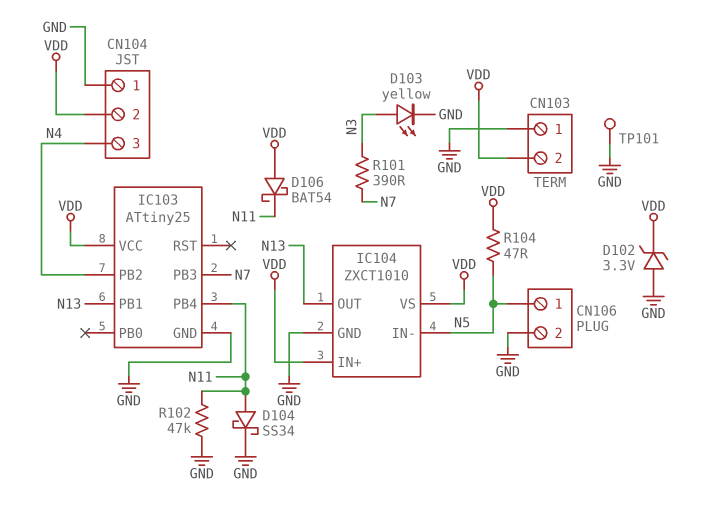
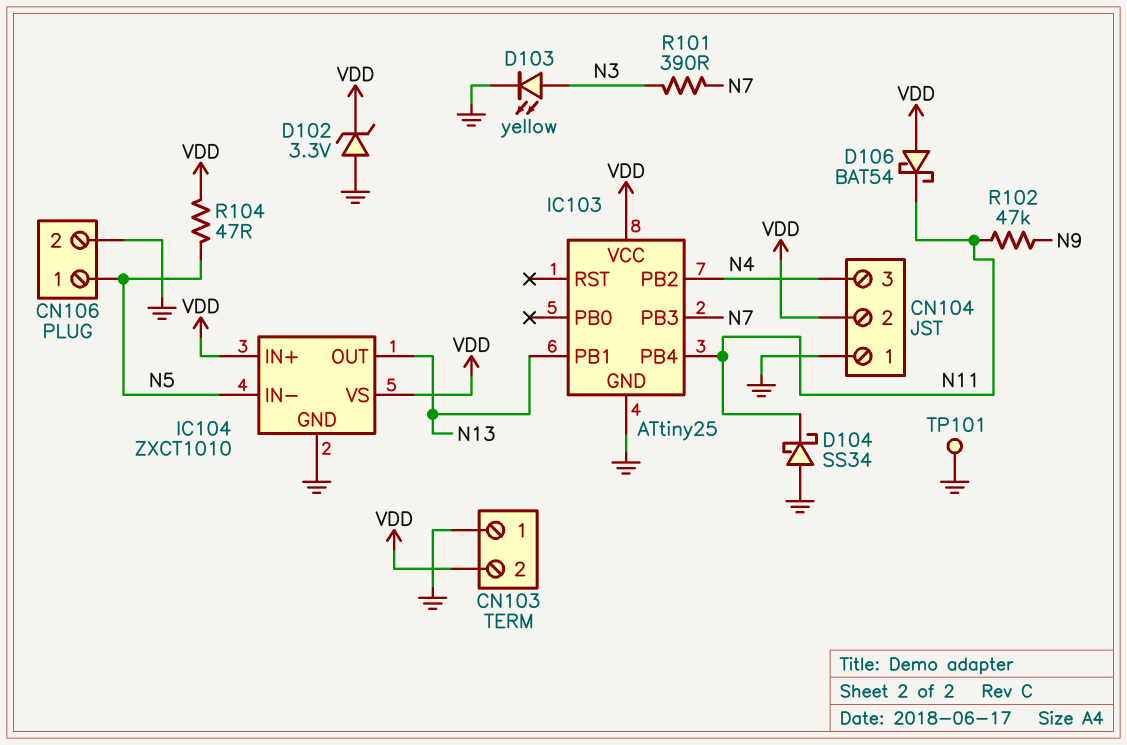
D104: schottky SS34 (A N11, K GND) -> schottky SS34 (A GND, K N11)
R102: 47k (GND, N11) -> 47k (N9, N11)

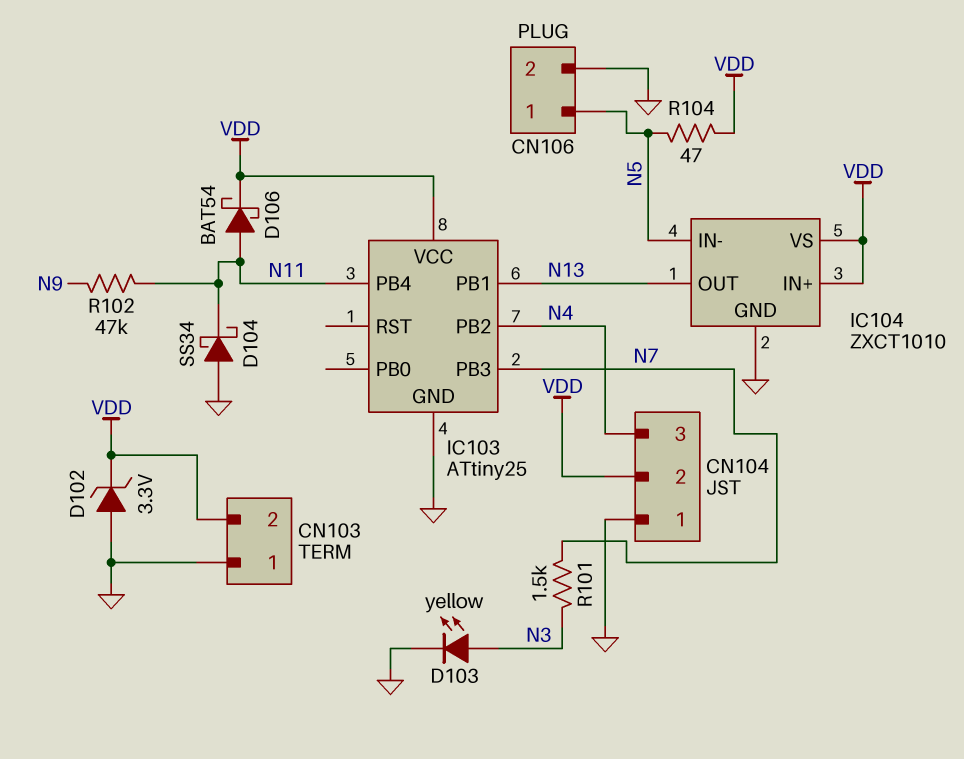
D106: schottky BAT54 (A VDD, K N11) -> schottky BAT54 (A N11, K VDD)
R101: 390 (N3, N7) -> 1.5k (N3, N7)
TP101: test point (GND) -> none

